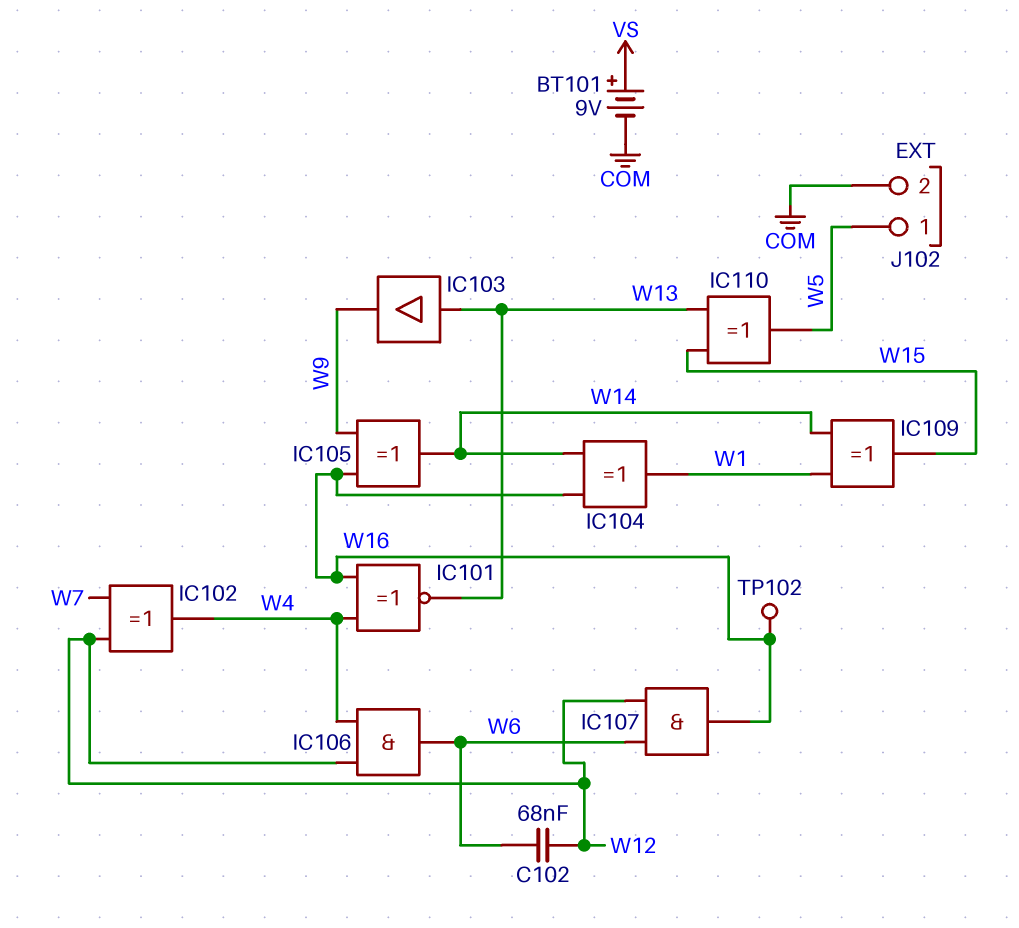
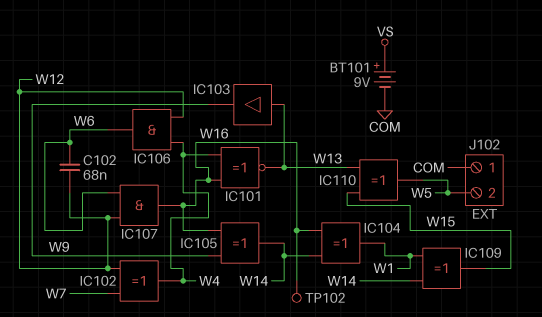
J102 pin 1: W5 -> COM
J102 pin 2: COM -> W5

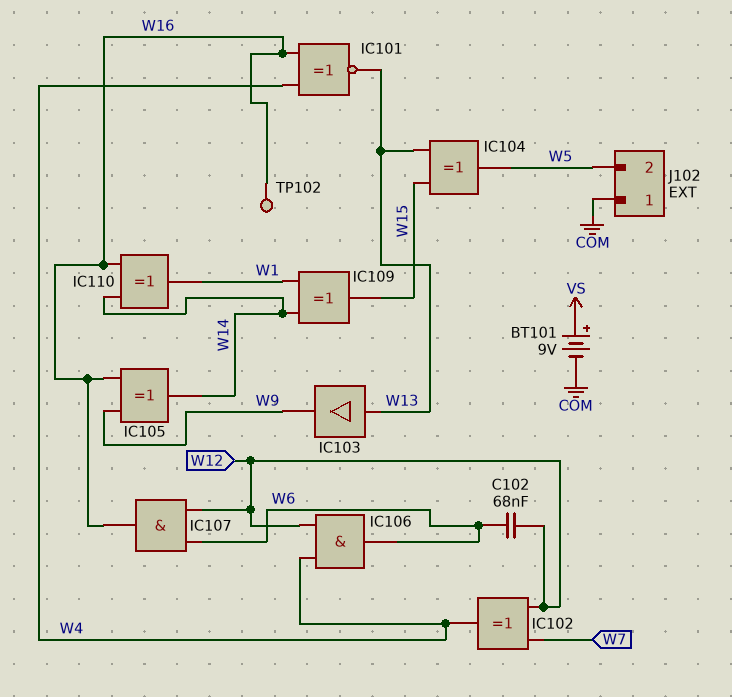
IC104: XOR (in W14, in W16, out W1) -> XOR (in W13, in W15, out W5)
IC110: XOR (in W13, in W15, out W5) -> XOR (in W14, in W16, out W1)

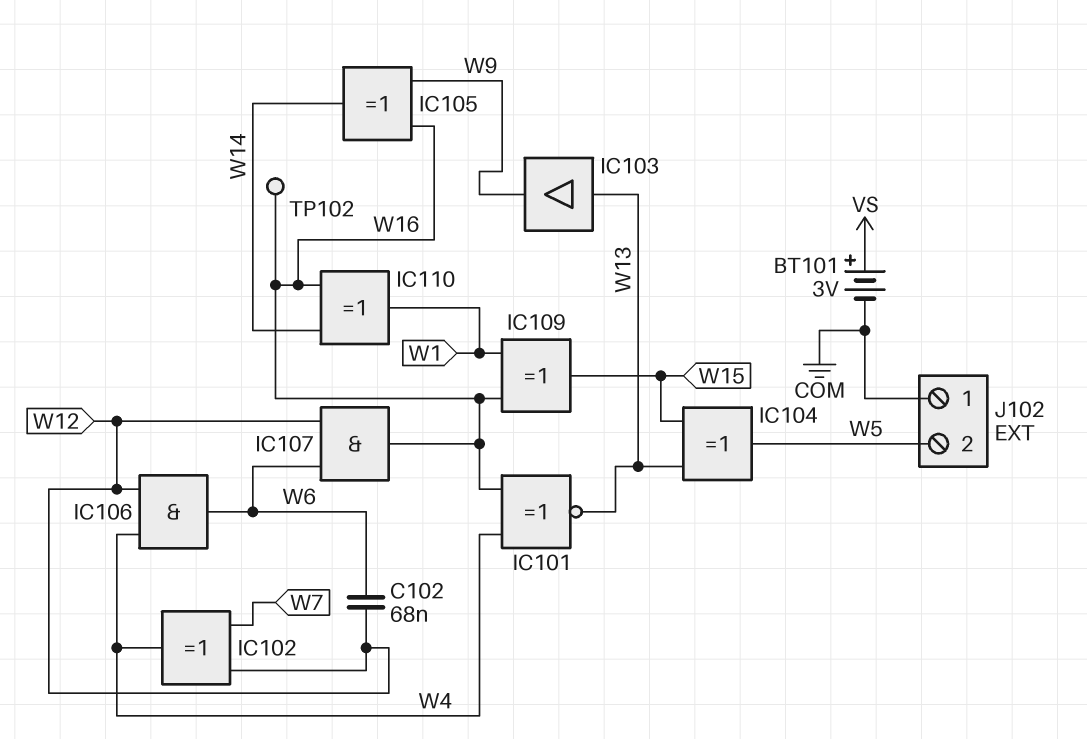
BT101: 9V (plus VS, minus COM) -> 3V (plus VS, minus COM)
IC109: XOR (in W1, in W14, out W15) -> XOR (in W1, in W16, out W15)

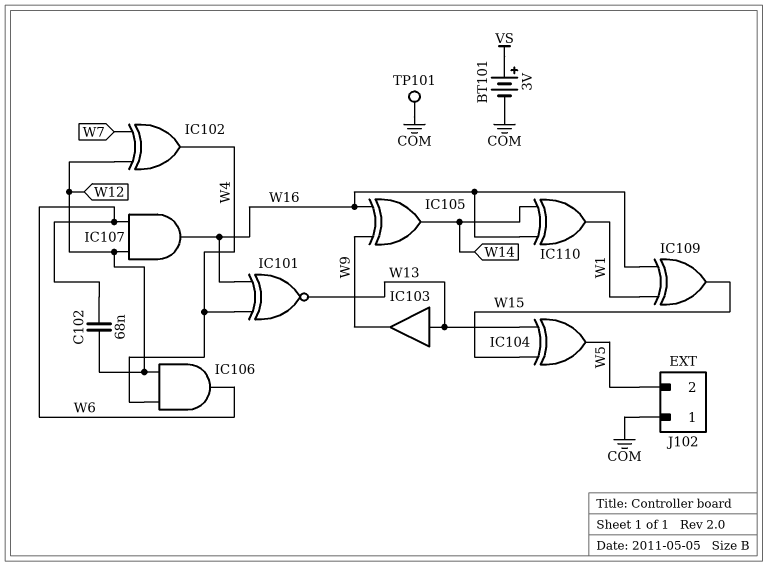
TP101: none -> test point (COM)
TP102: test point (W16) -> none

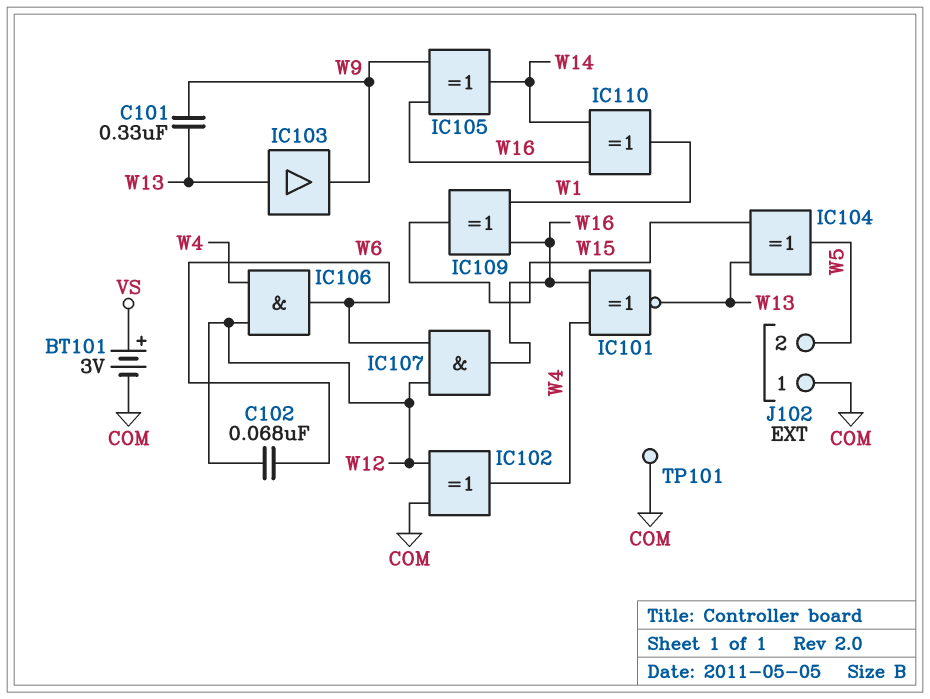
C101: none -> 330nF (W9, W13)
IC102: XOR (in W7, in W12, out W4) -> XOR (in COM, in W12, out W4)

